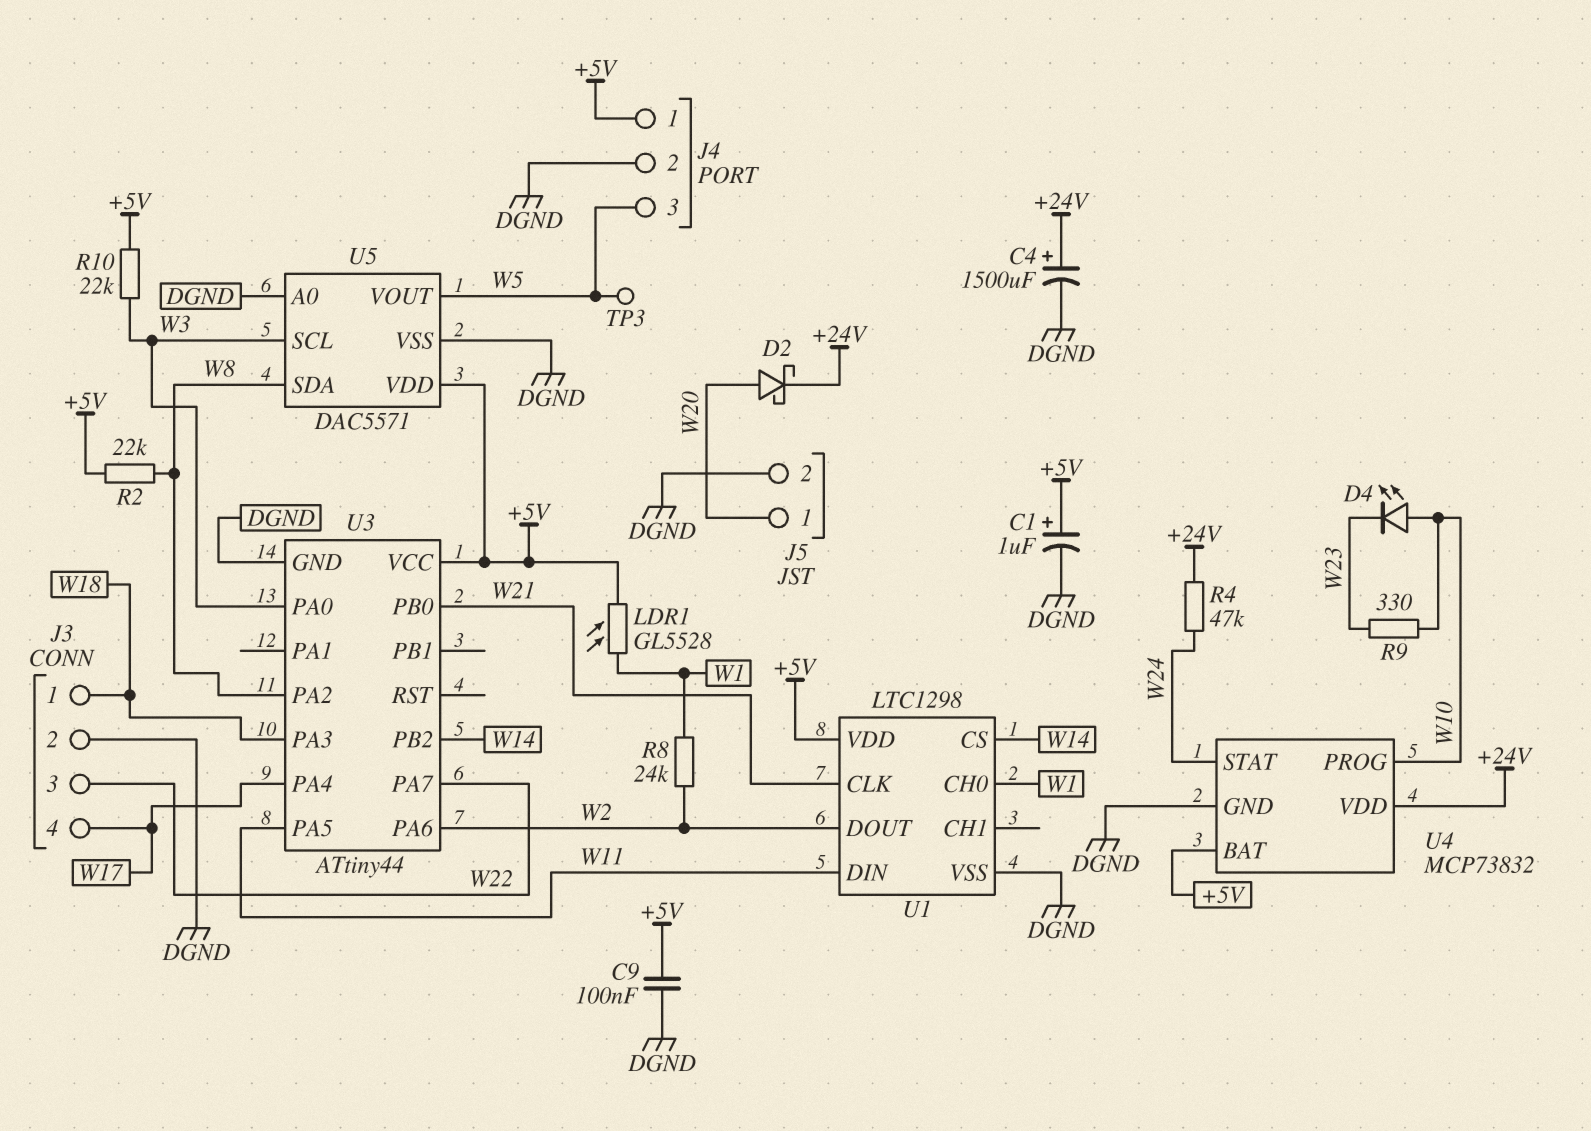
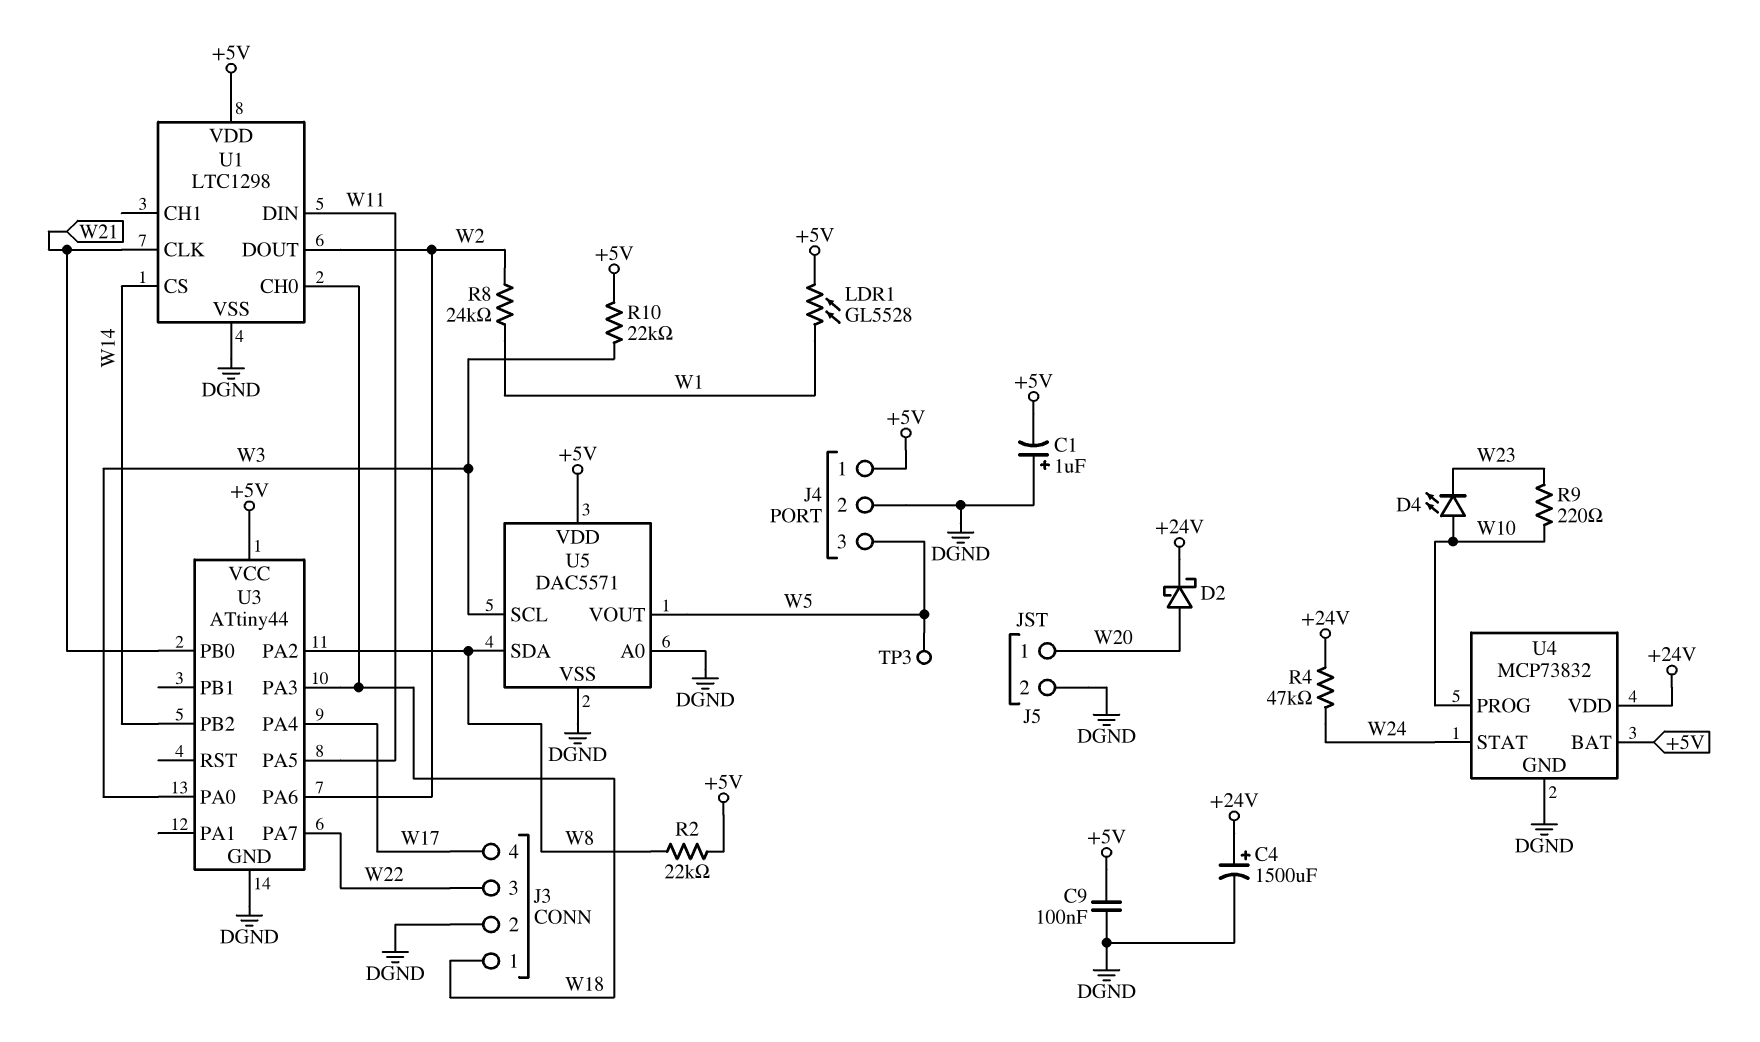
C1: 1uF (plus +5V, minus DGND) -> 1uF (plus DGND, minus +5V)
R9: 330 (W10, W23) -> 220 (W10, W23)
U1 pin CH0: W1 -> W18

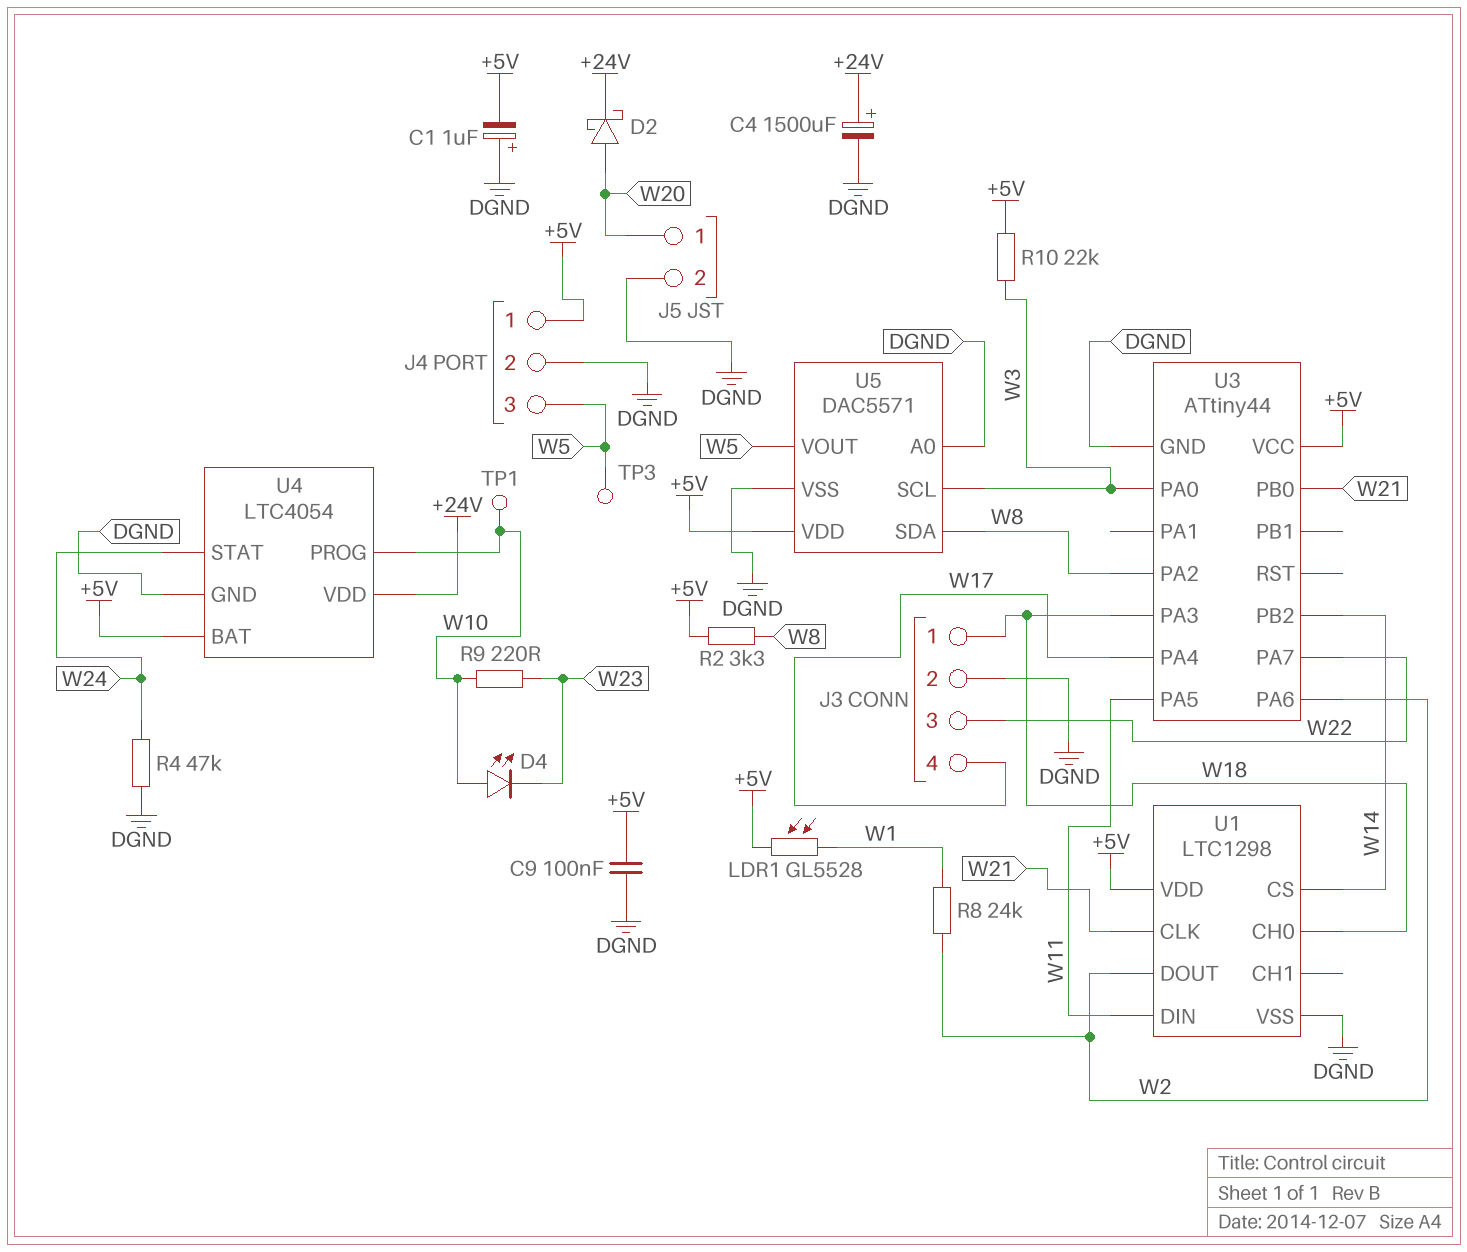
R2: 22k (+5V, W8) -> 3.3k (+5V, W8)
R4: 47k (+24V, W24) -> 47k (DGND, W24)
TP1: none -> test point (W10)
U4: MCP73832 -> LTC4054

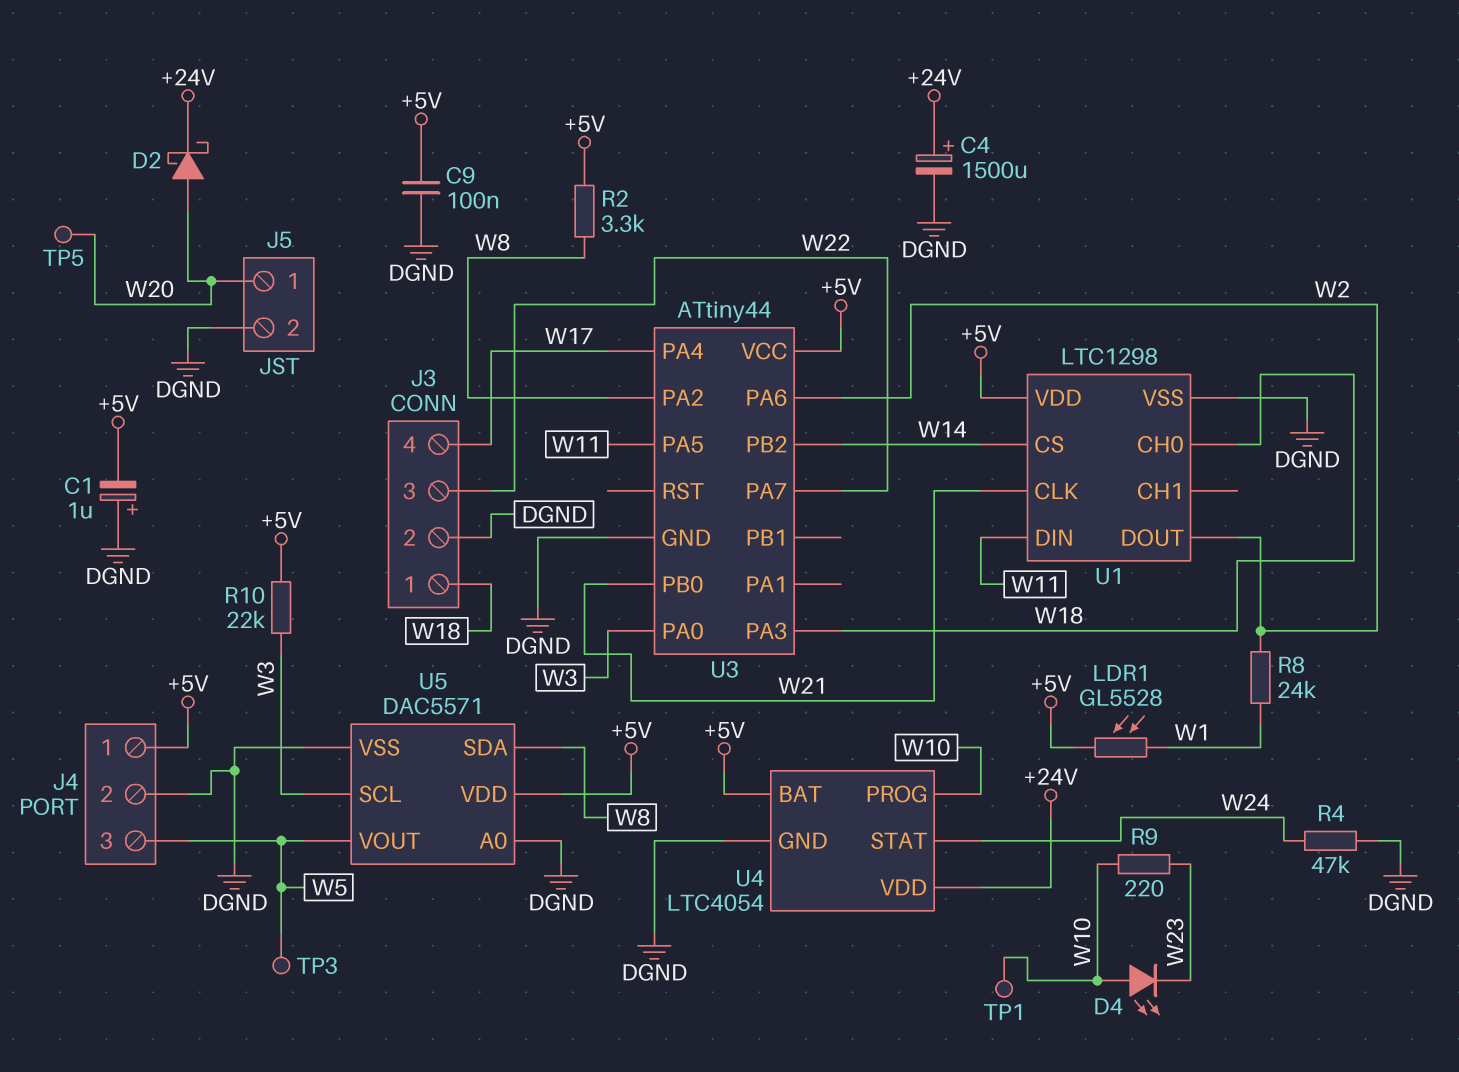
TP5: none -> test point (W20)

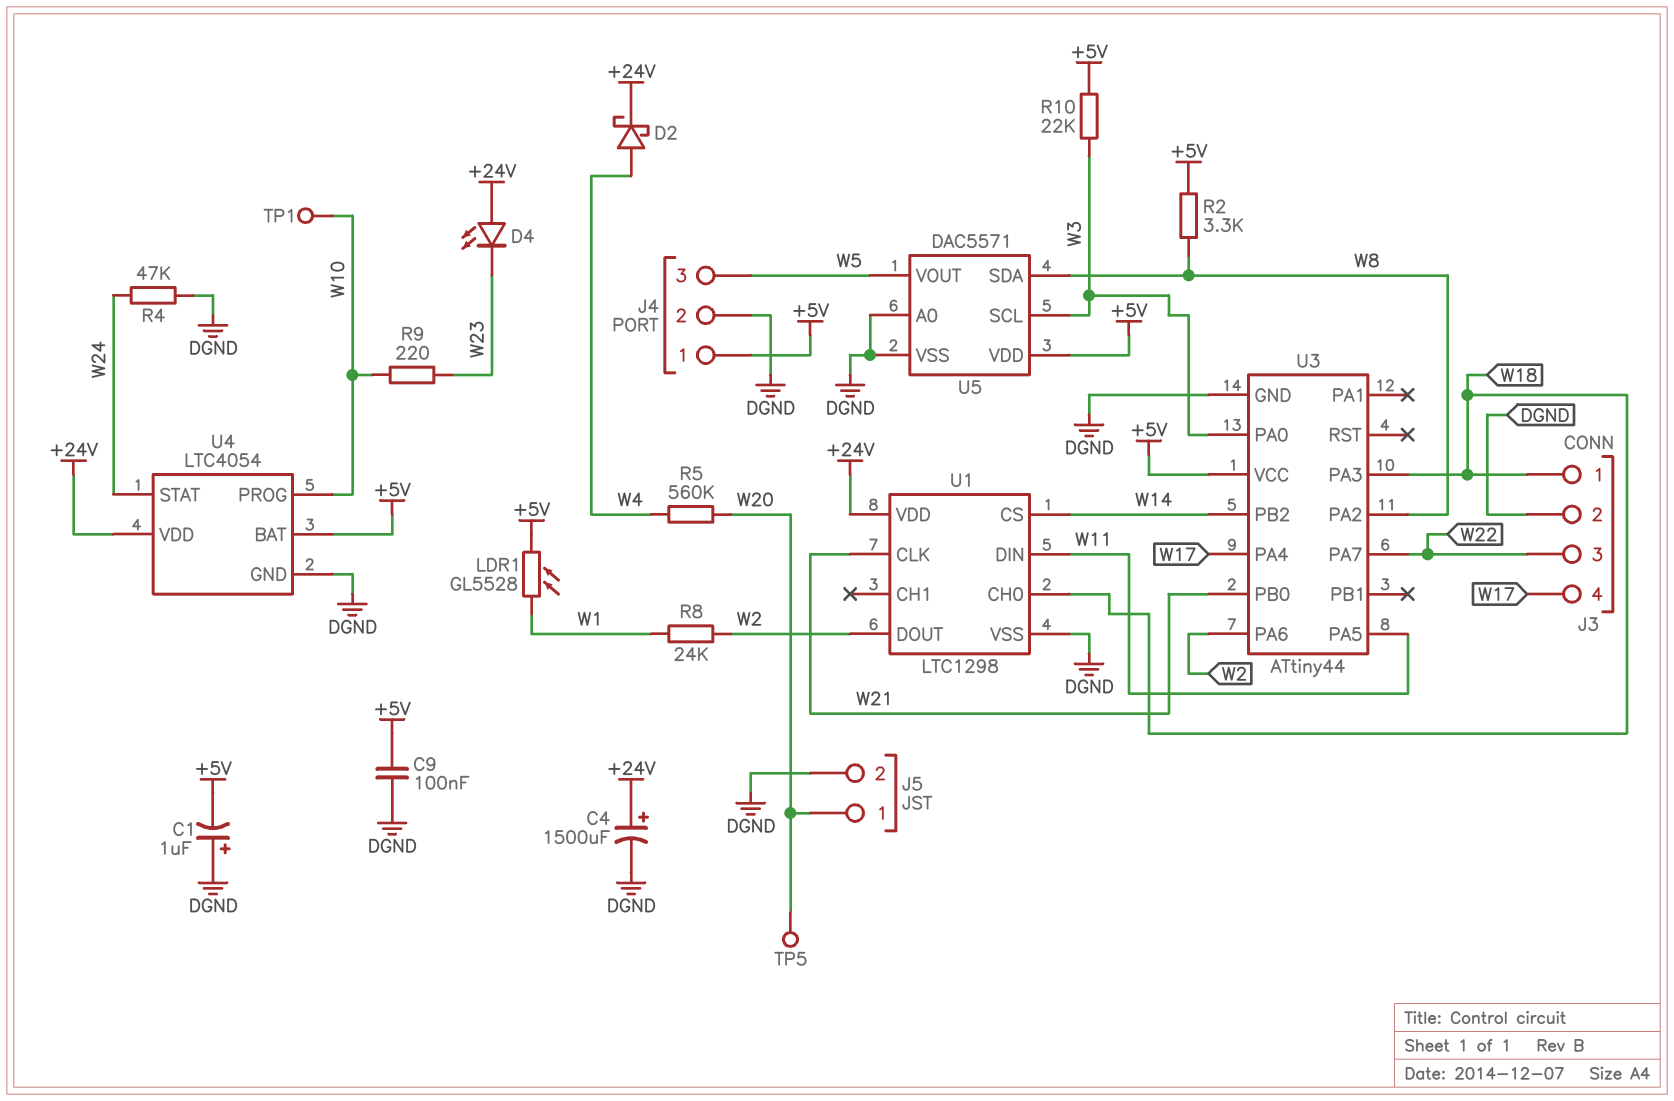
D2: schottky (A W20, K +24V) -> schottky (A W4, K +24V)
D4: LED (A W10, K W23) -> LED (A +24V, K W23)
R5: none -> 560k (W4, W20)
TP3: test point (W5) -> none
U1 pin VDD: +5V -> +24V

